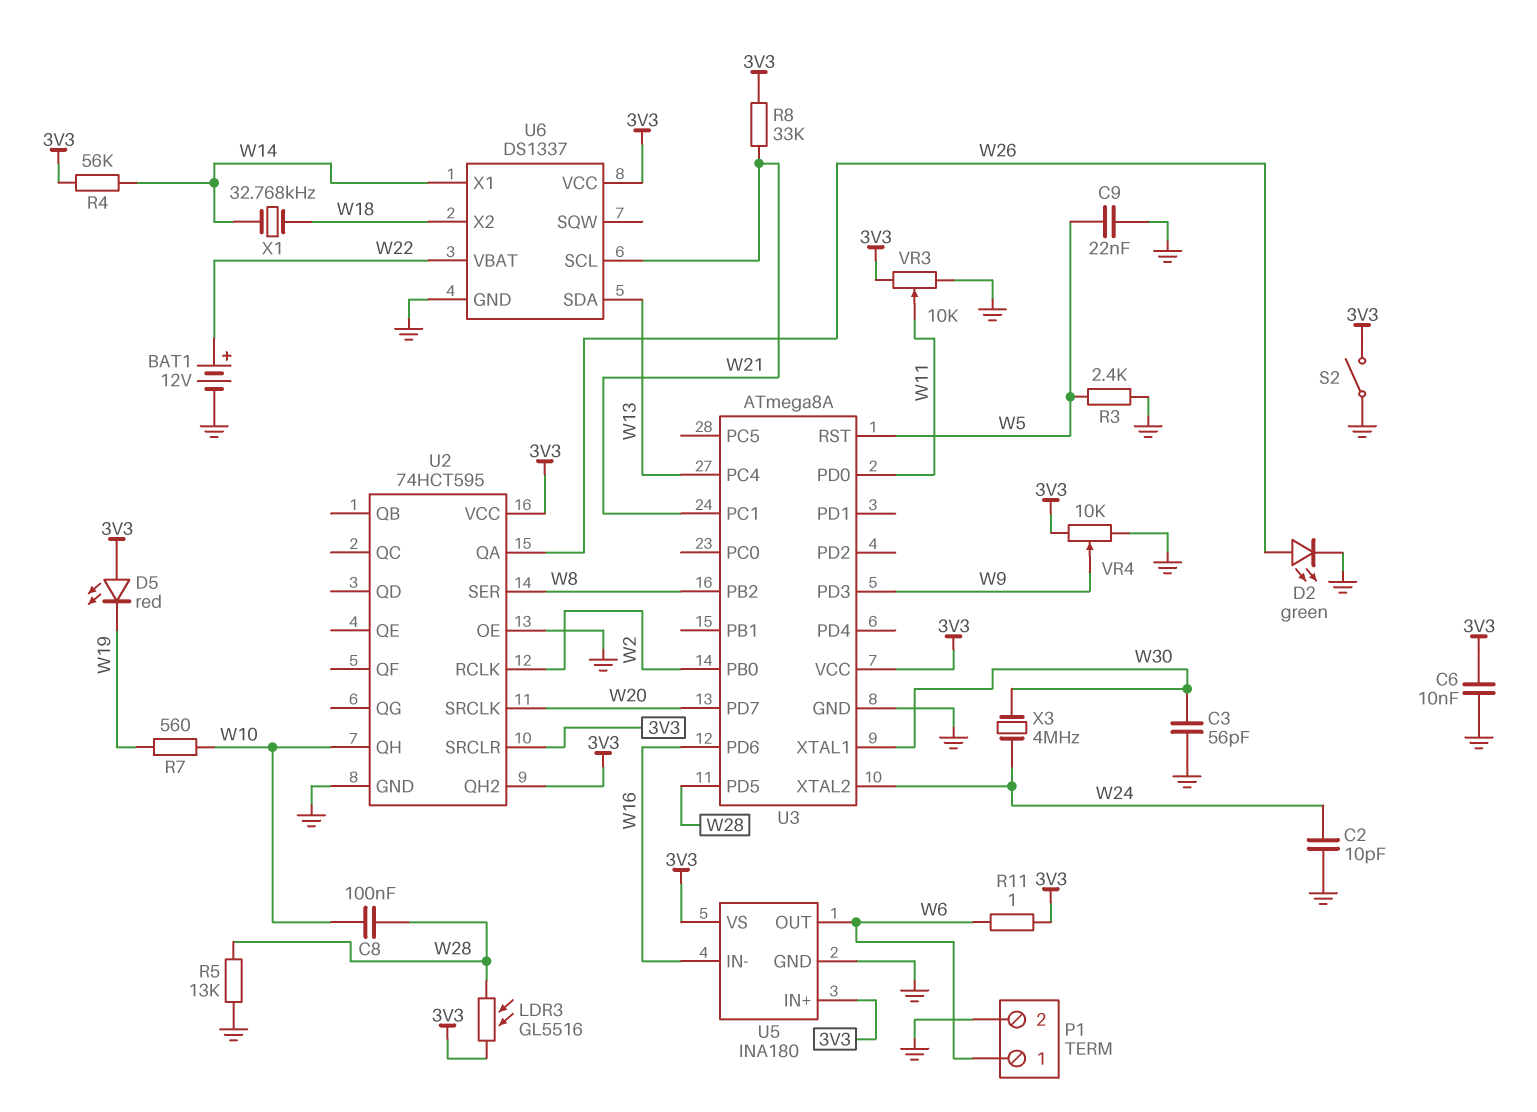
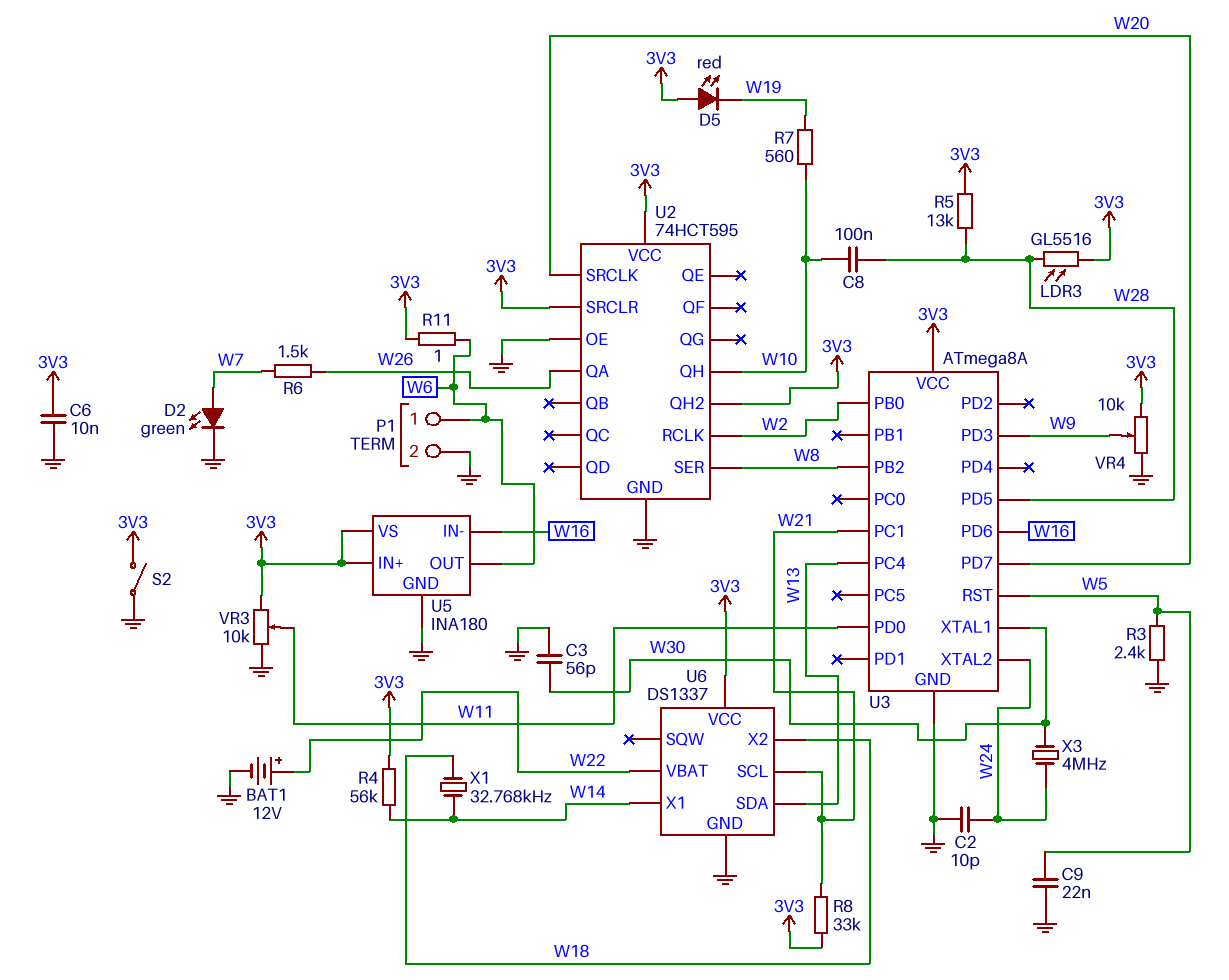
D2: LED green (A W26, K GND) -> LED green (A W7, K GND)
R5: 13k (GND, W28) -> 13k (3V3, W28)
R6: none -> 1.5k (W7, W26)

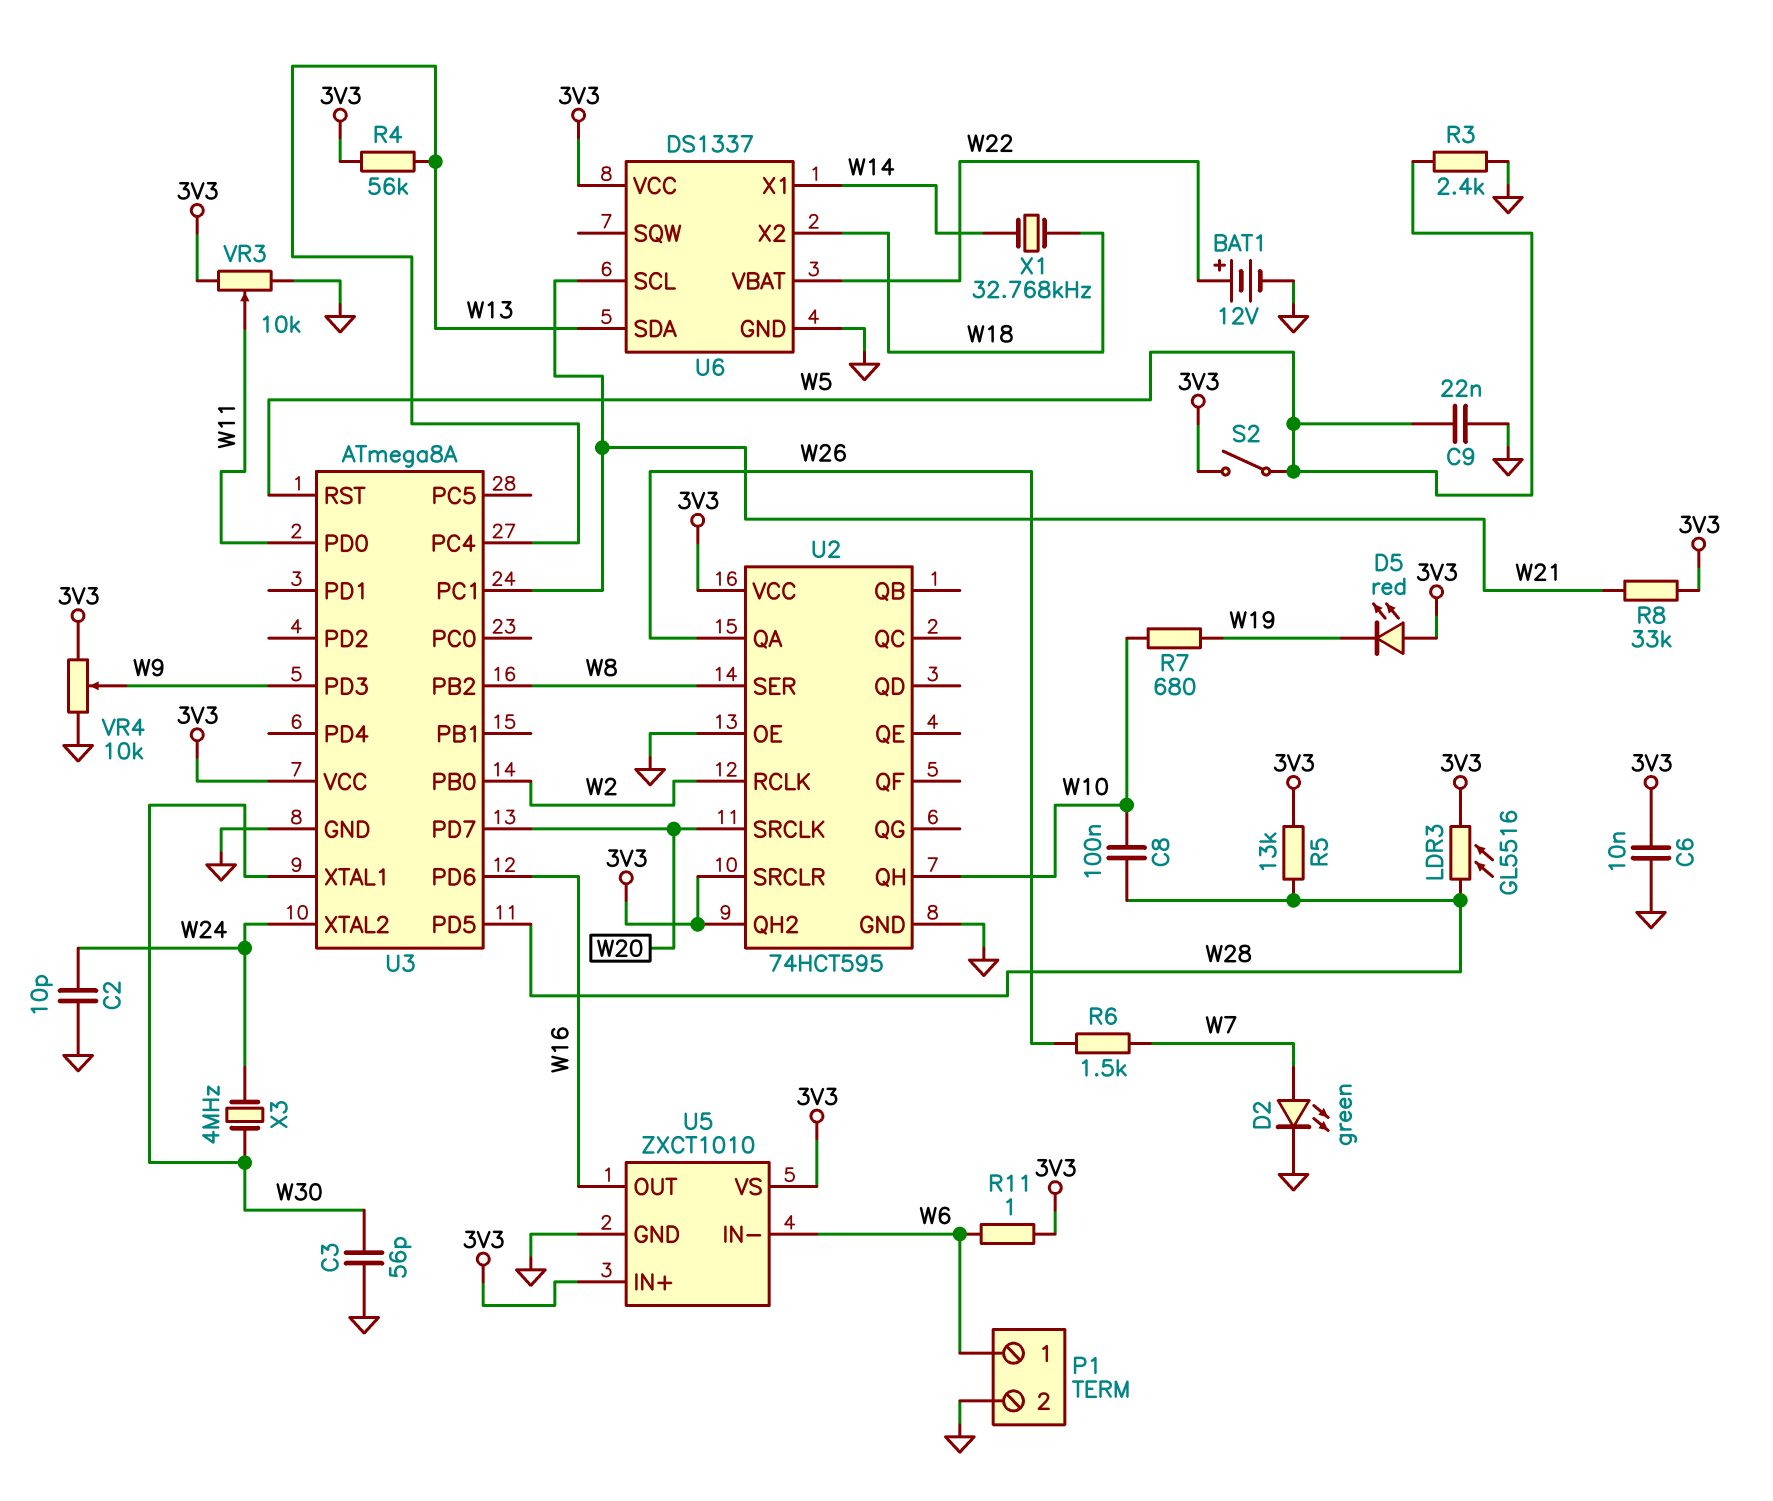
R4: 56k (3V3, W14) -> 56k (3V3, W13)
R7: 560 (W10, W19) -> 680 (W10, W19)
S2: switch (3V3, GND) -> switch (3V3, W5)
U5: INA180 -> ZXCT1010
U5 pin IN-: W16 -> W6
U5 pin OUT: W6 -> W16

